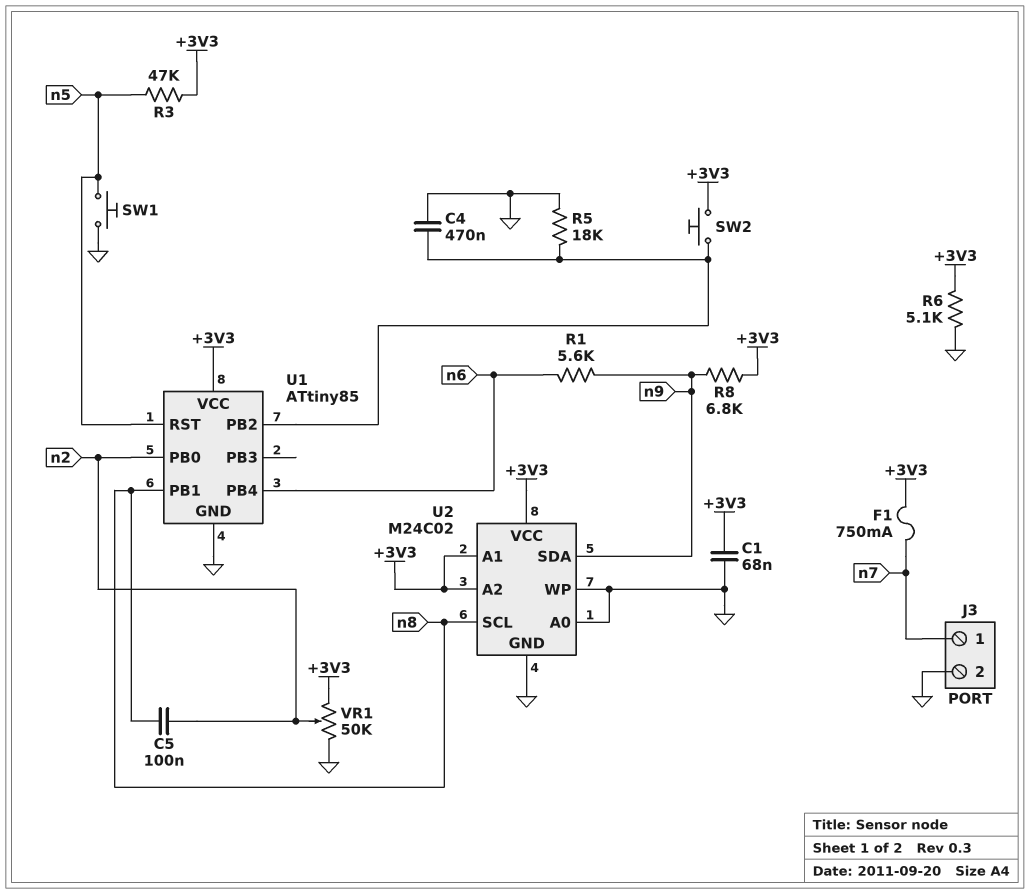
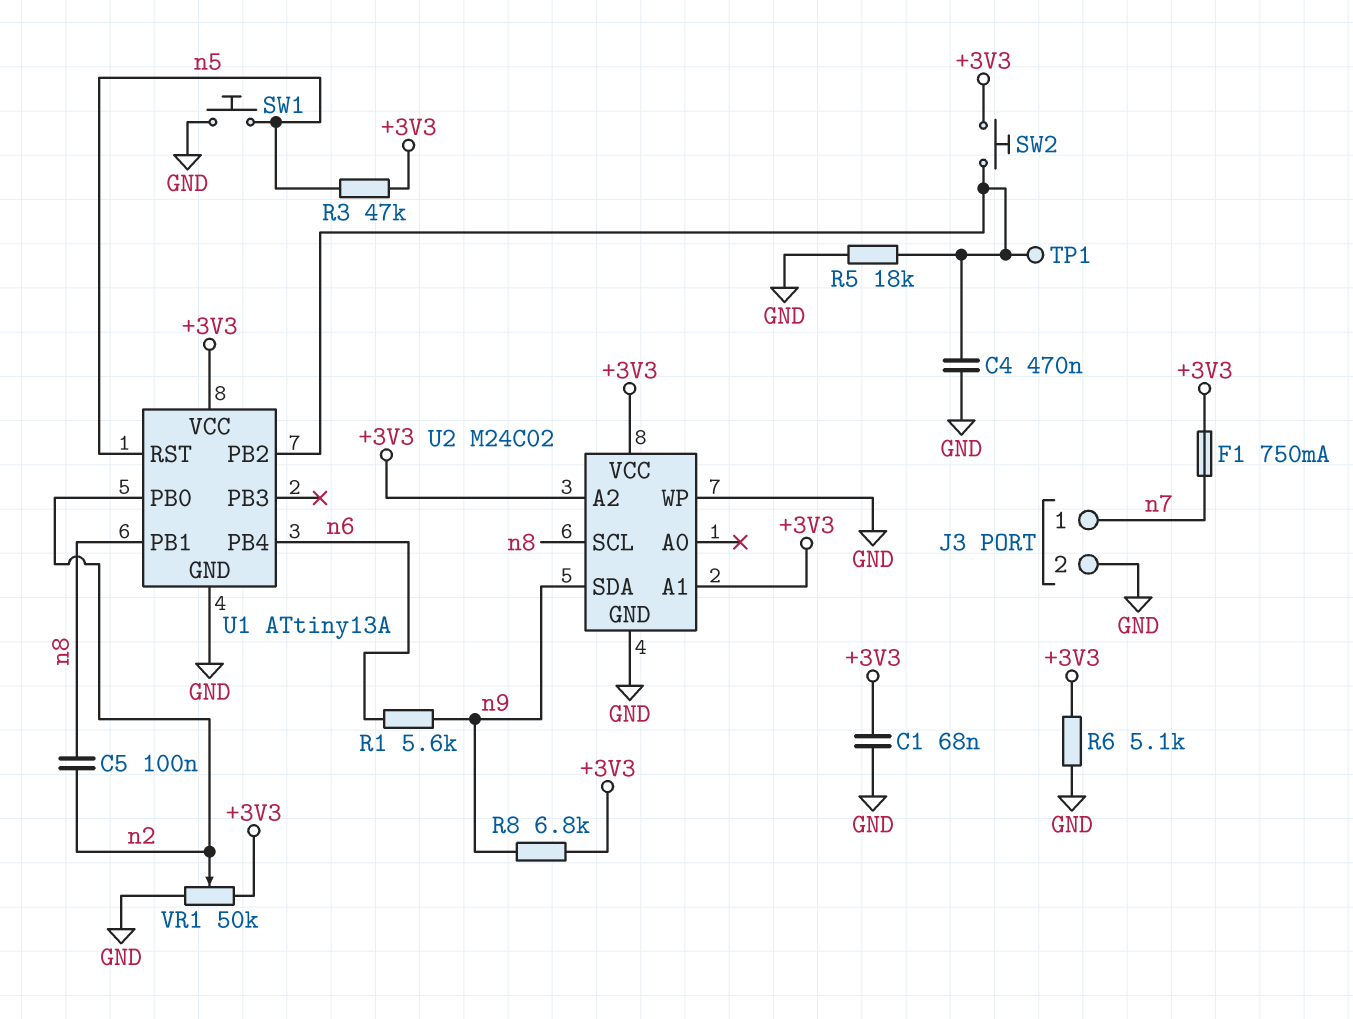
TP1: none -> test point (U1/PB2)
U1: ATtiny85 -> ATtiny13A
U2 pin A0: GND -> none

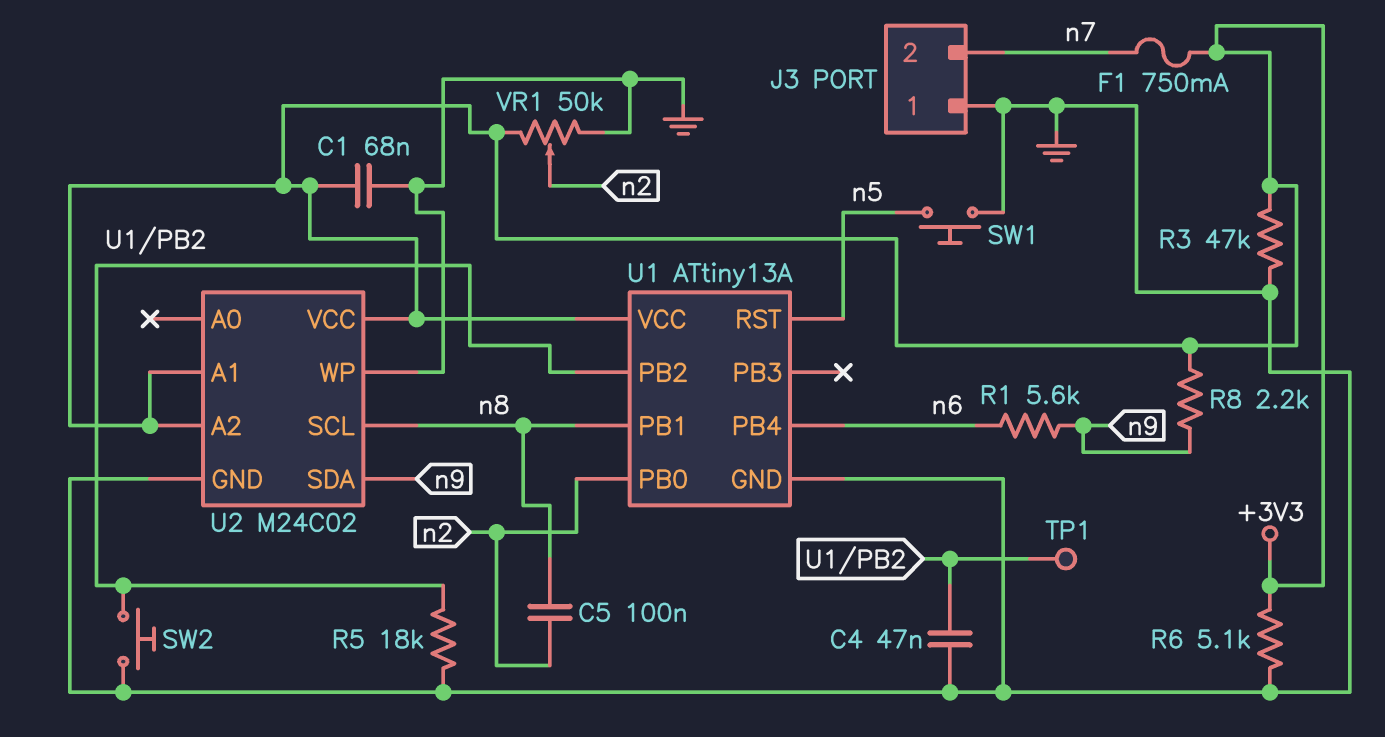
C4: 470nF (GND, U1/PB2) -> 47nF (GND, U1/PB2)
J3 pin 1: n7 -> GND
J3 pin 2: GND -> n7
R3: 47k (+3V3, n5) -> 47k (+3V3, GND)
R8: 6.8k (+3V3, n9) -> 2.2k (+3V3, n9)
SW2: button (+3V3, U1/PB2) -> button (GND, U1/PB2)

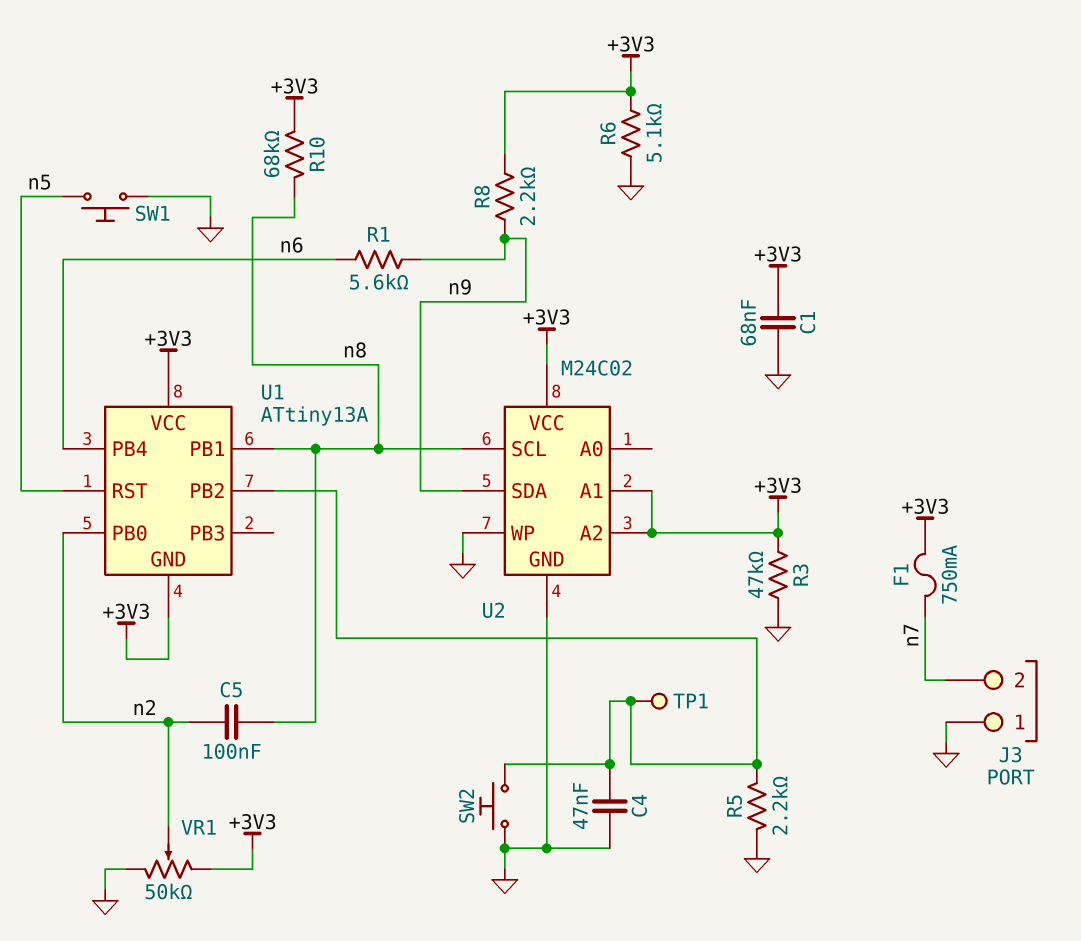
R5: 18k (GND, U1/PB2) -> 2.2k (GND, U1/PB2)
R10: none -> 68k (+3V3, n8)
U1 pin GND: GND -> +3V3

